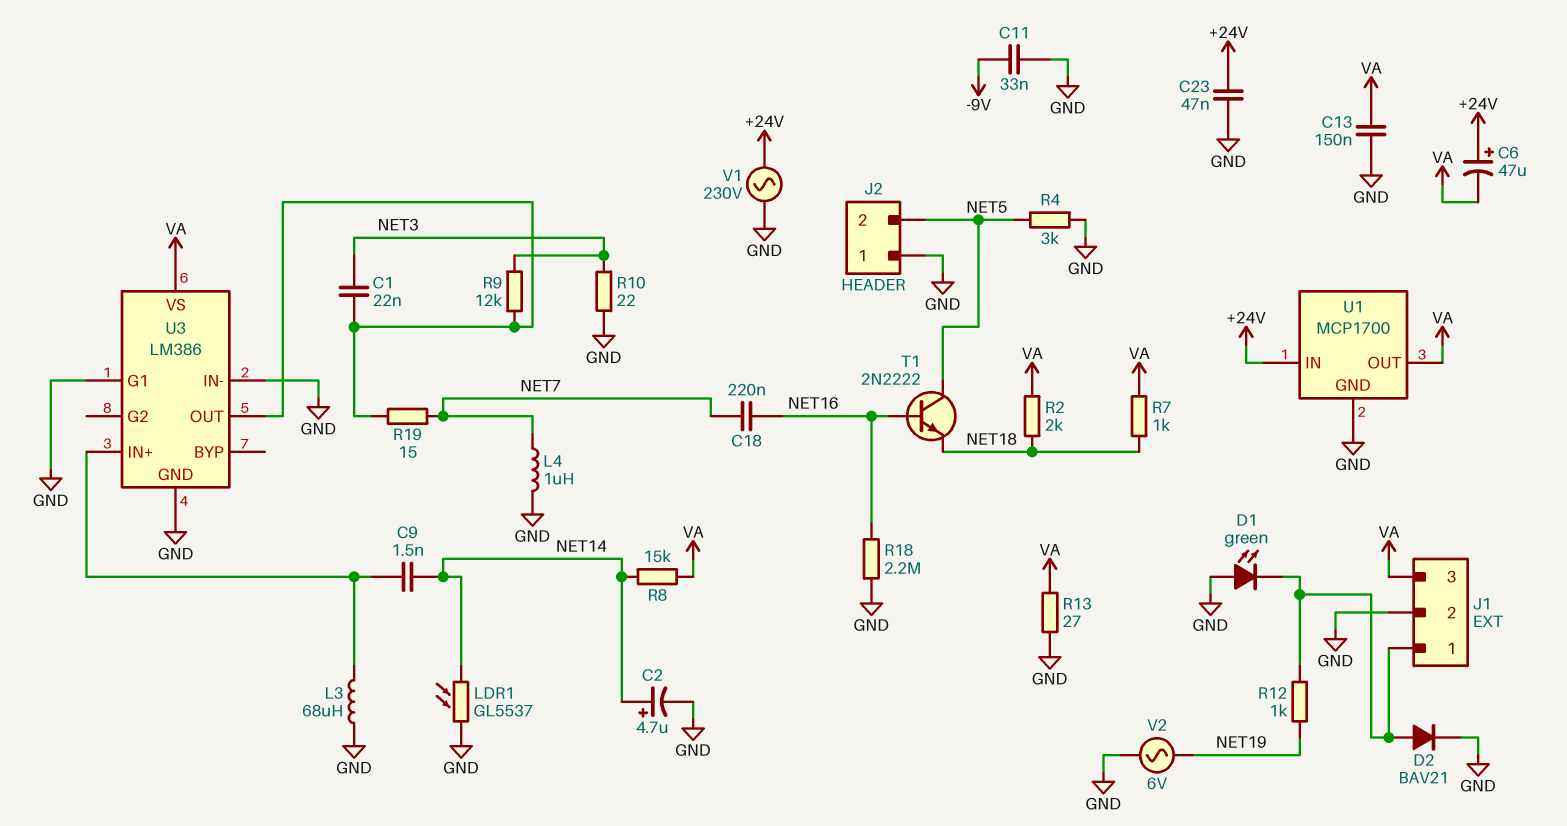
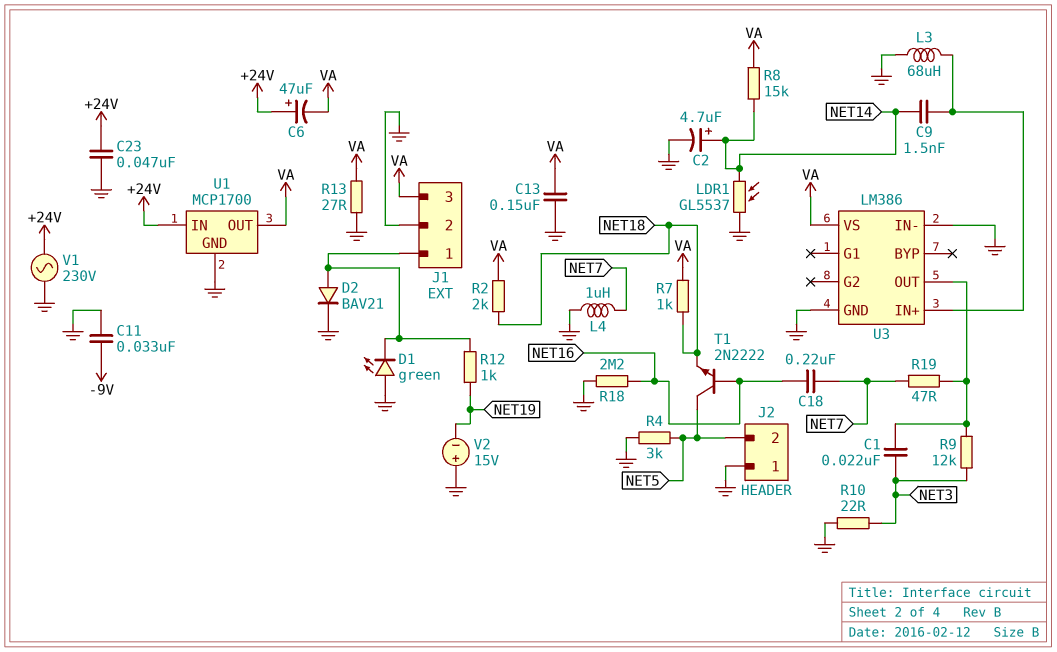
R19: 15 (NET7, U3/OUT) -> 47 (NET7, U3/OUT)
U3 pin G1: GND -> none
V2: AC 6V (GND, NET19) -> 15V (plus GND, minus NET19)

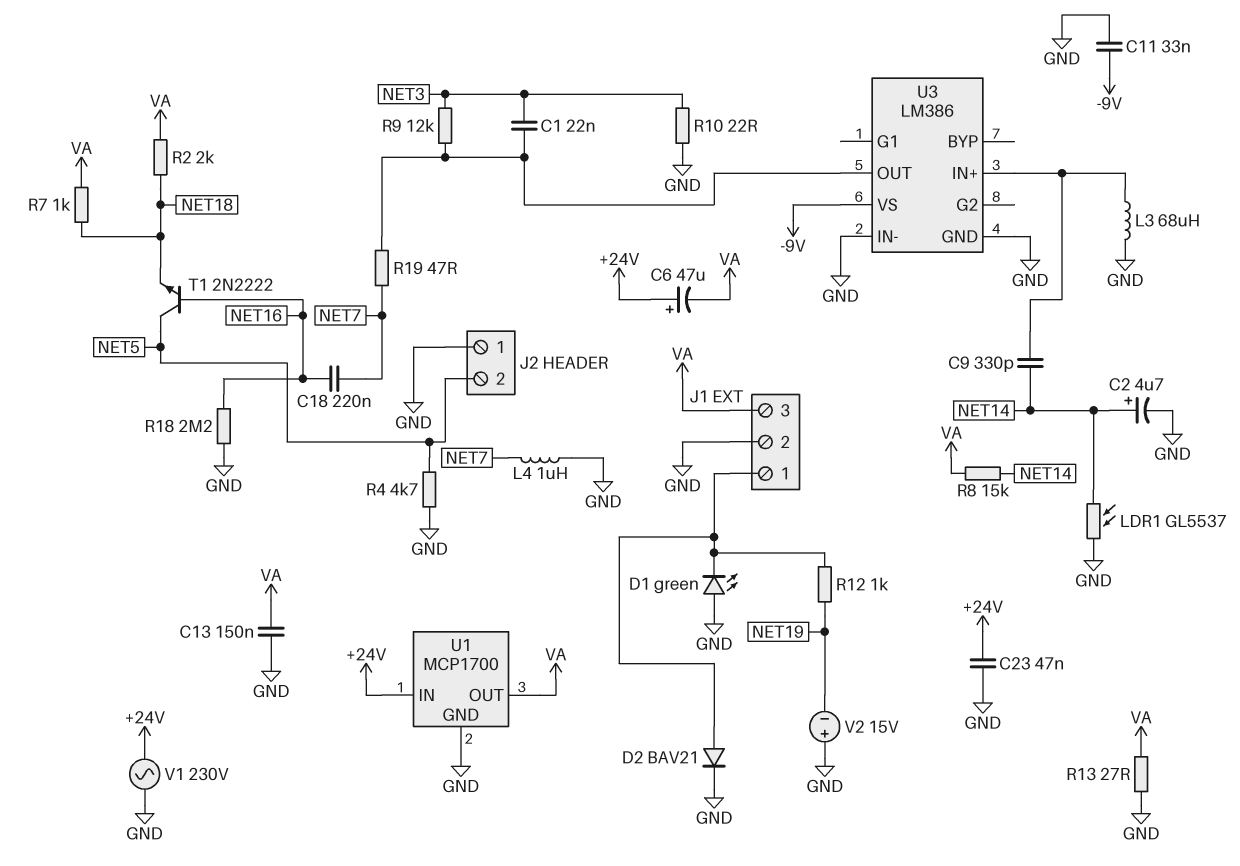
C9: 1.5nF (NET14, U3/IN+) -> 330pF (NET14, U3/IN+)
R4: 3k (GND, NET5) -> 4.7k (GND, NET5)
U3 pin VS: VA -> -9V

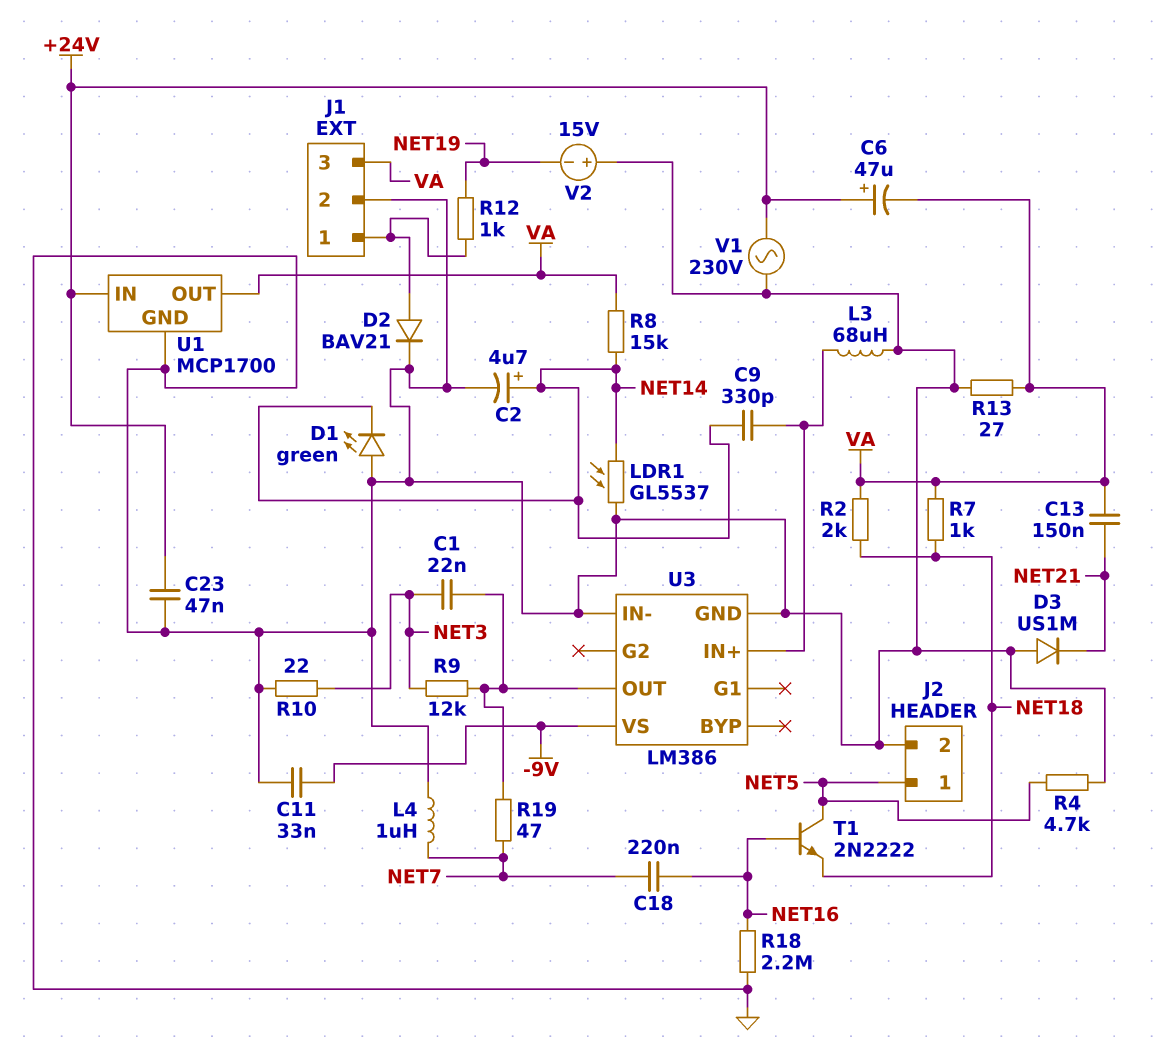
C13: 150nF (GND, VA) -> 150nF (NET21, VA)
D1: LED green (A GND, K J1/1) -> LED green (A GND, K NET14)
D3: none -> diode US1M (A GND, K NET21)
J2 pin 1: GND -> NET5
J2 pin 2: NET5 -> GND

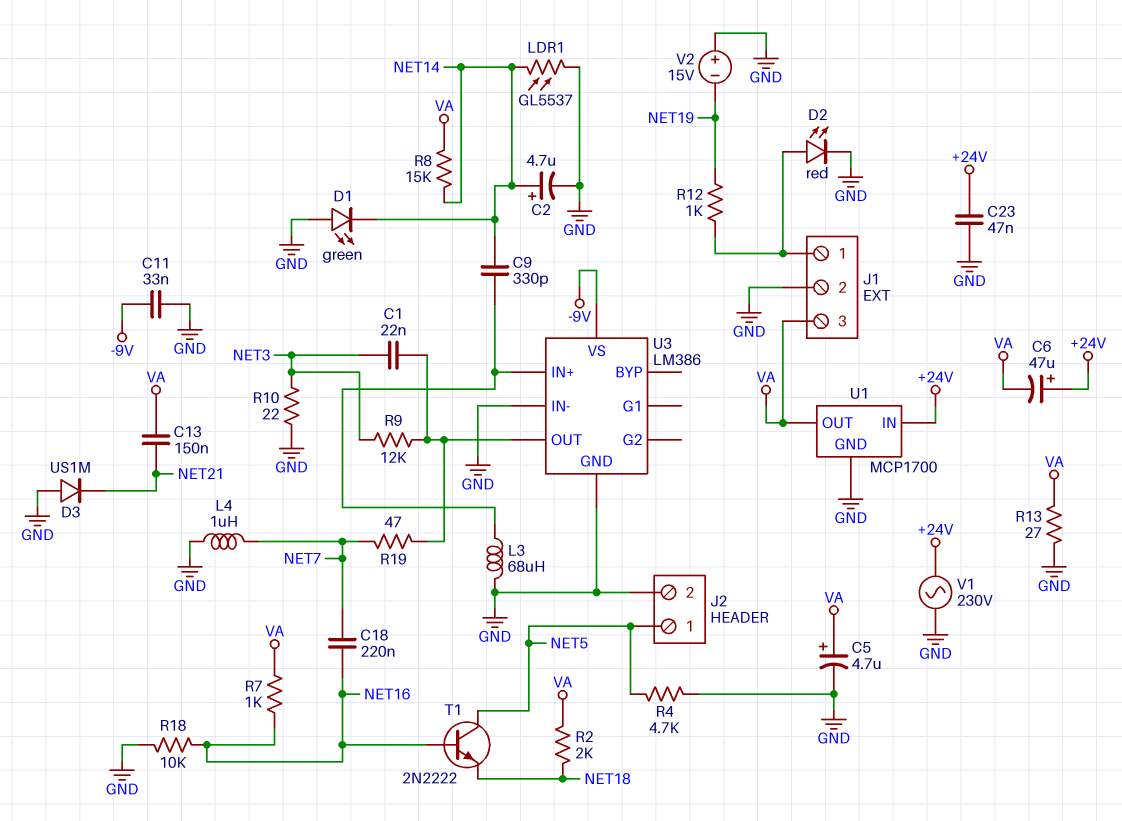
C5: none -> 4.7uF (plus VA, minus GND)
D2: diode BAV21 (A J1/1, K GND) -> LED red (A J1/1, K GND)
R7: 1k (NET18, VA) -> 1k (NET16, VA)
R18: 2.2M (GND, NET16) -> 10k (GND, NET16)

